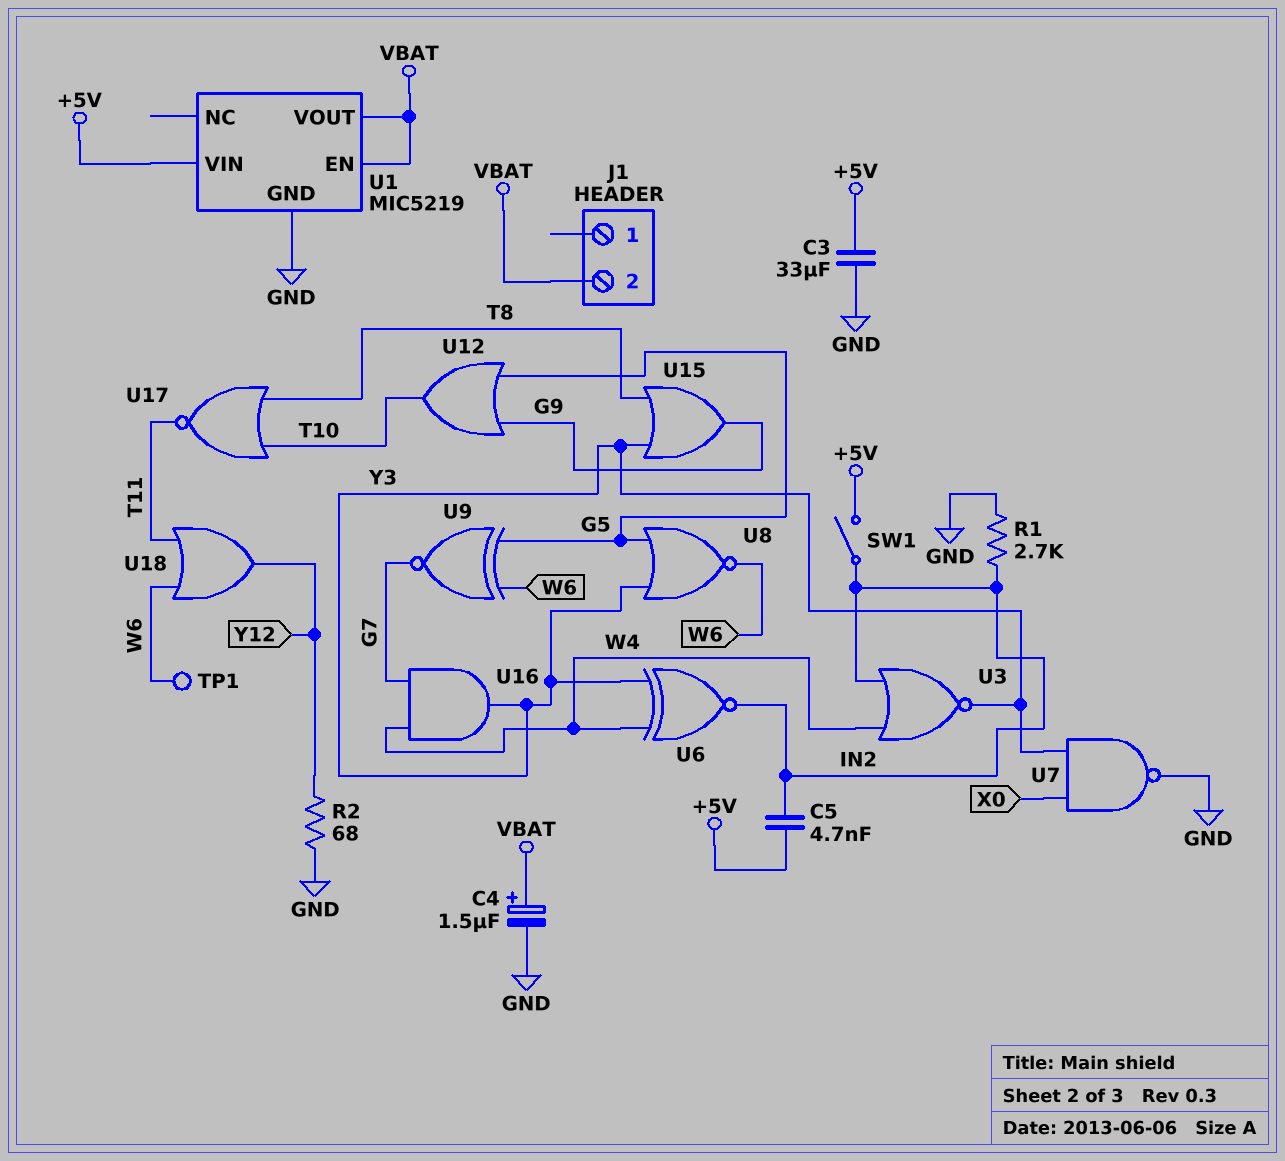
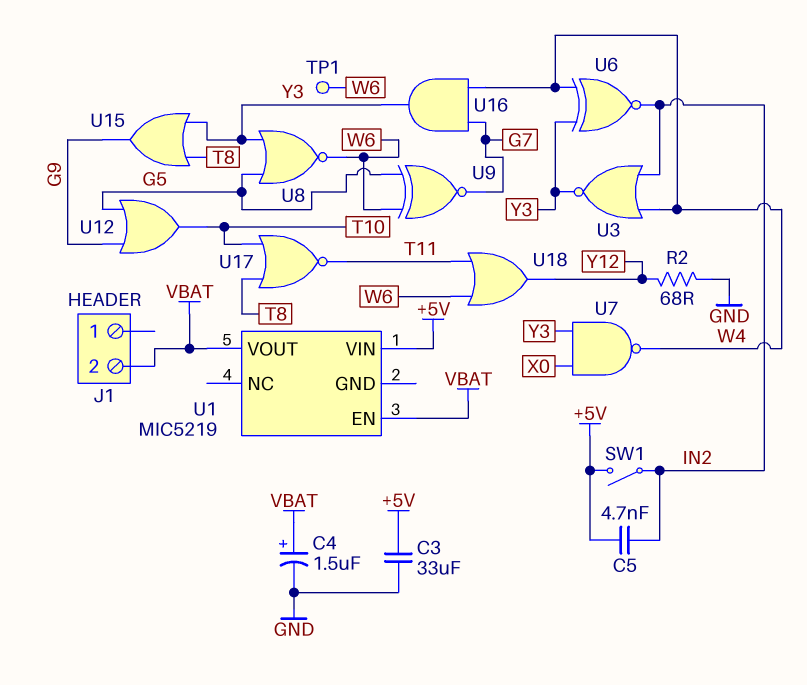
R1: 2.7k (GND, IN2) -> none
U1 pin GND: GND -> none
U7: NAND (in X0, in Y3, out GND) -> NAND (in X0, in Y3, out W4)

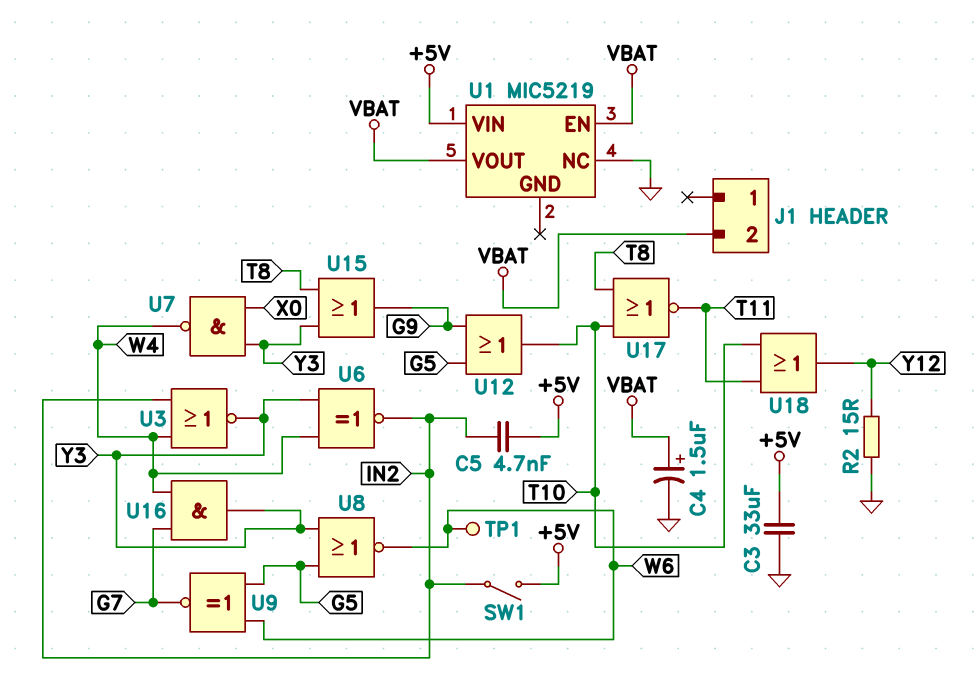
R2: 68 (GND, Y12) -> 15 (GND, Y12)
U1 pin NC: none -> GND
U18: OR (in T11, in W6, out Y12) -> OR (in T10, in T11, out Y12)

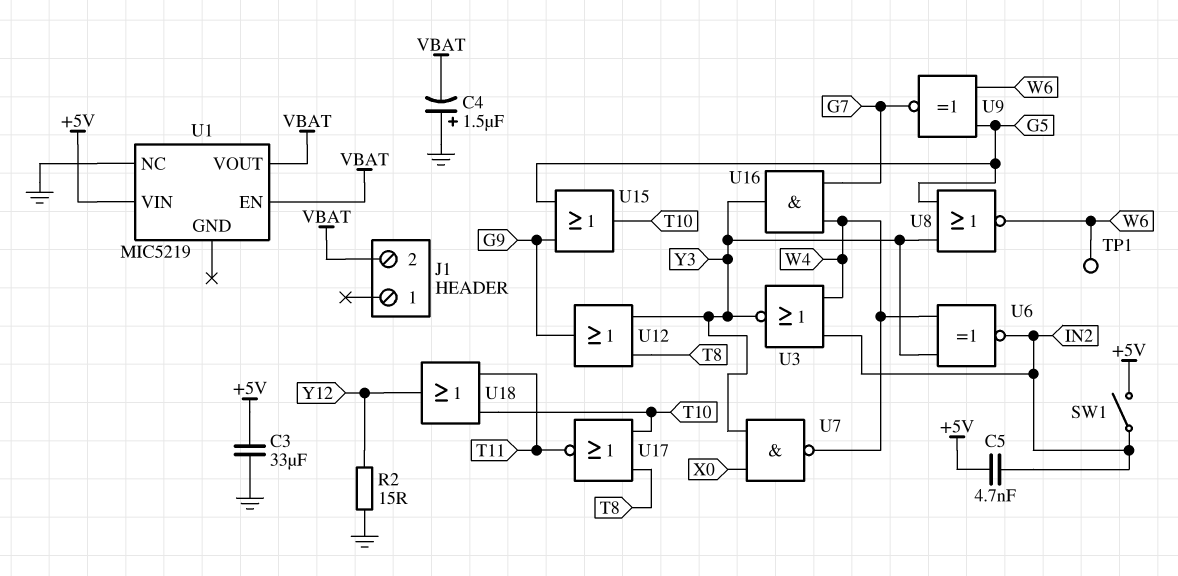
C4: 1.5uF (plus VBAT, minus GND) -> 1.5uF (plus GND, minus VBAT)
U12: OR (in G5, in G9, out T10) -> OR (in T8, in Y3, out G9)
U15: OR (in T8, in Y3, out G9) -> OR (in G5, in G9, out T10)

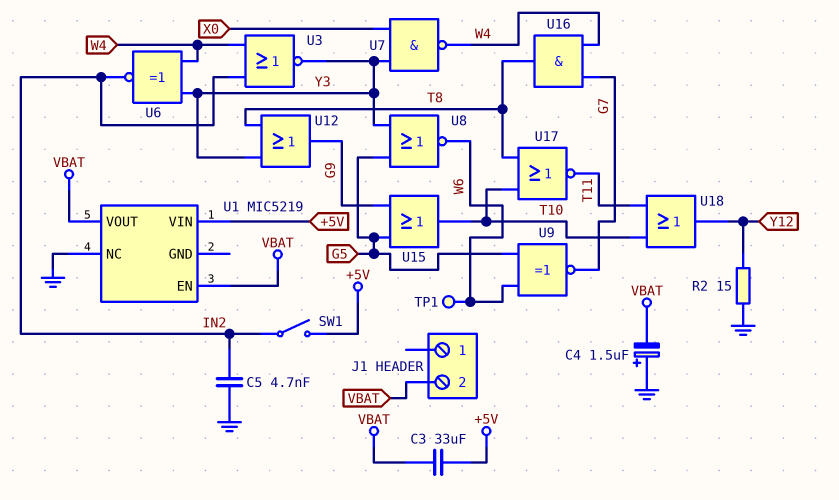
C3: 33uF (+5V, GND) -> 33uF (+5V, VBAT)
C5: 4.7nF (+5V, IN2) -> 4.7nF (GND, IN2)
U16: AND (in G7, in W4, out Y3) -> AND (in G7, in W4, out T8)

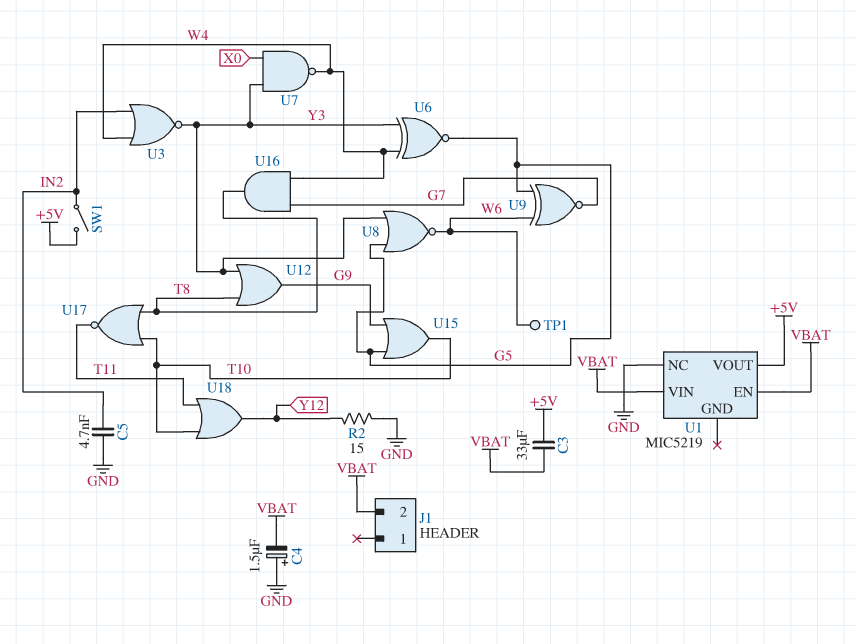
U1 pin VIN: +5V -> VBAT
U1 pin VOUT: VBAT -> +5V
U6: XNOR (in W4, in Y3, out IN2) -> XNOR (in W4, in Y3, out G5)

